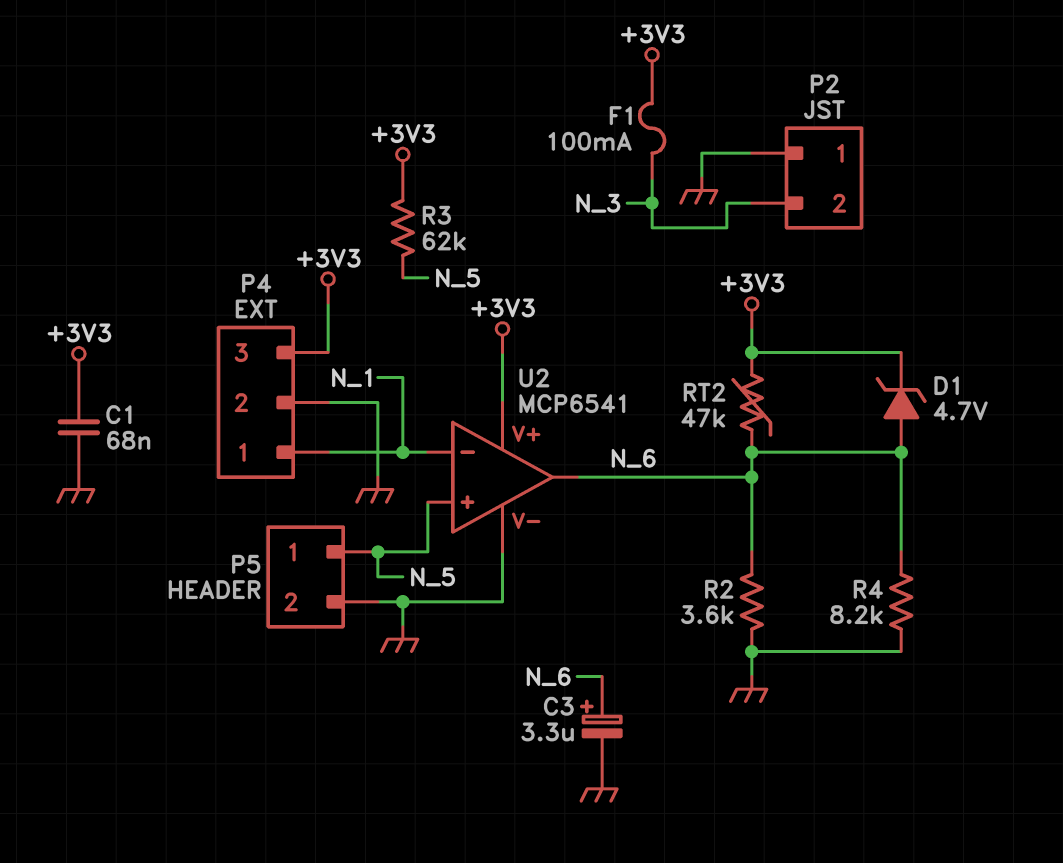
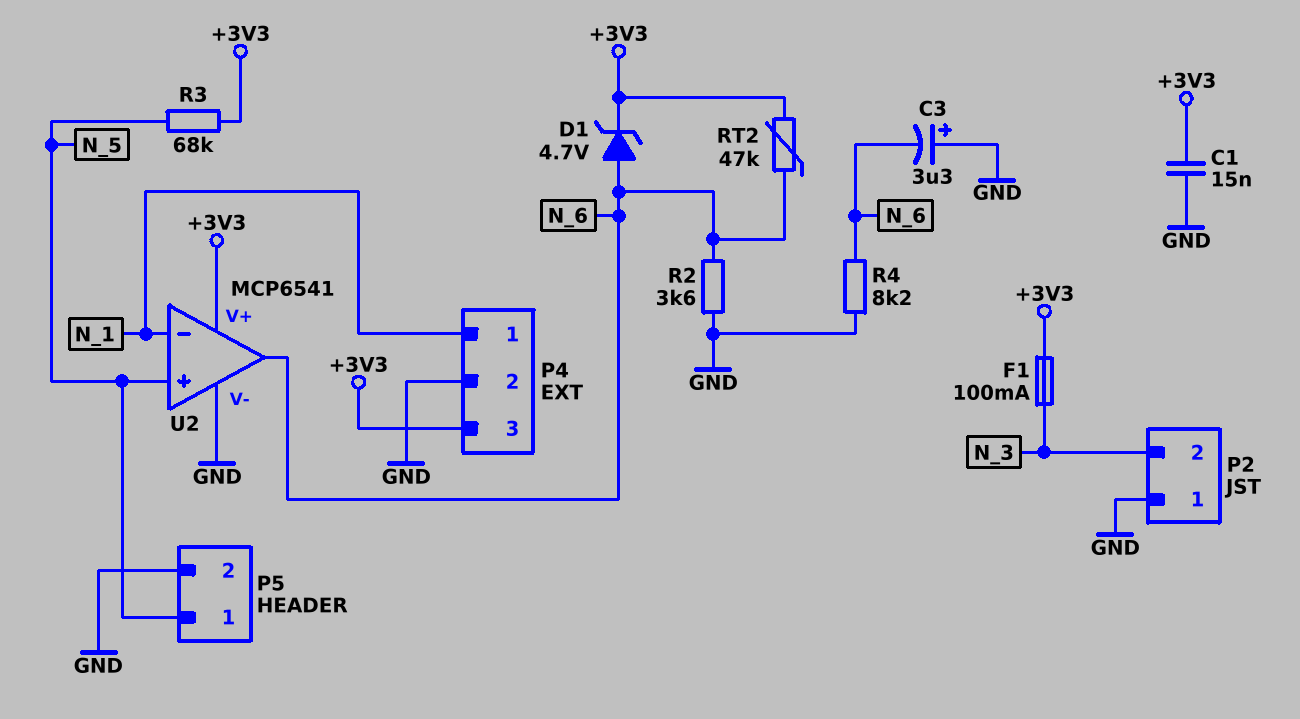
C1: 68nF (+3V3, GND) -> 15nF (+3V3, GND)
C3: 3.3uF (plus N_6, minus GND) -> 3.3uF (plus GND, minus N_6)
R3: 62k (+3V3, N_5) -> 68k (+3V3, N_5)

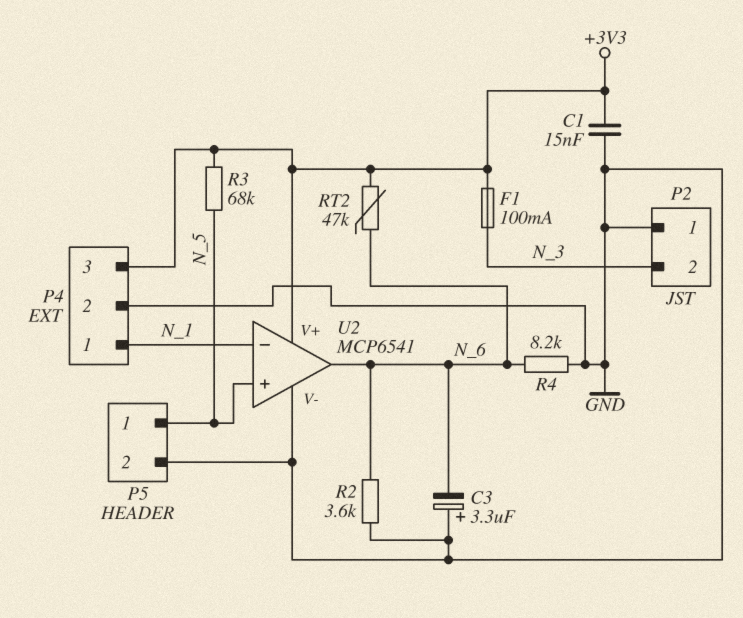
D1: zener 4.7V (A N_6, K +3V3) -> none

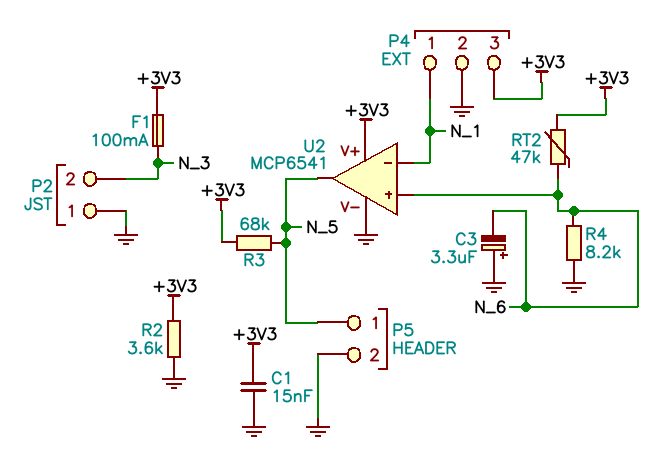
R2: 3.6k (GND, N_6) -> 3.6k (+3V3, GND)
U2 pin in+: N_5 -> N_6
U2 pin out: N_6 -> N_5

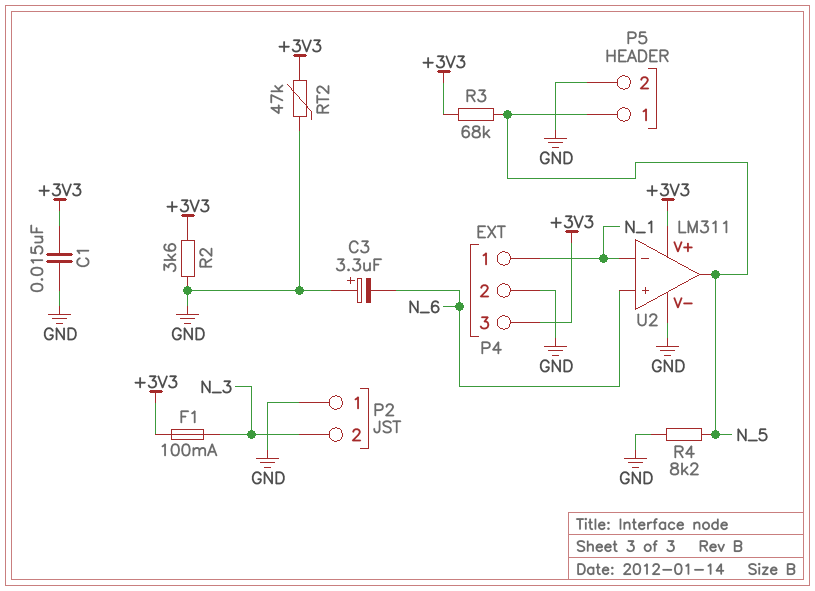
R4: 8.2k (GND, N_6) -> 8.2k (GND, N_5)
RT2: 47k (+3V3, N_6) -> 47k (+3V3, GND)
U2: MCP6541 -> LM311

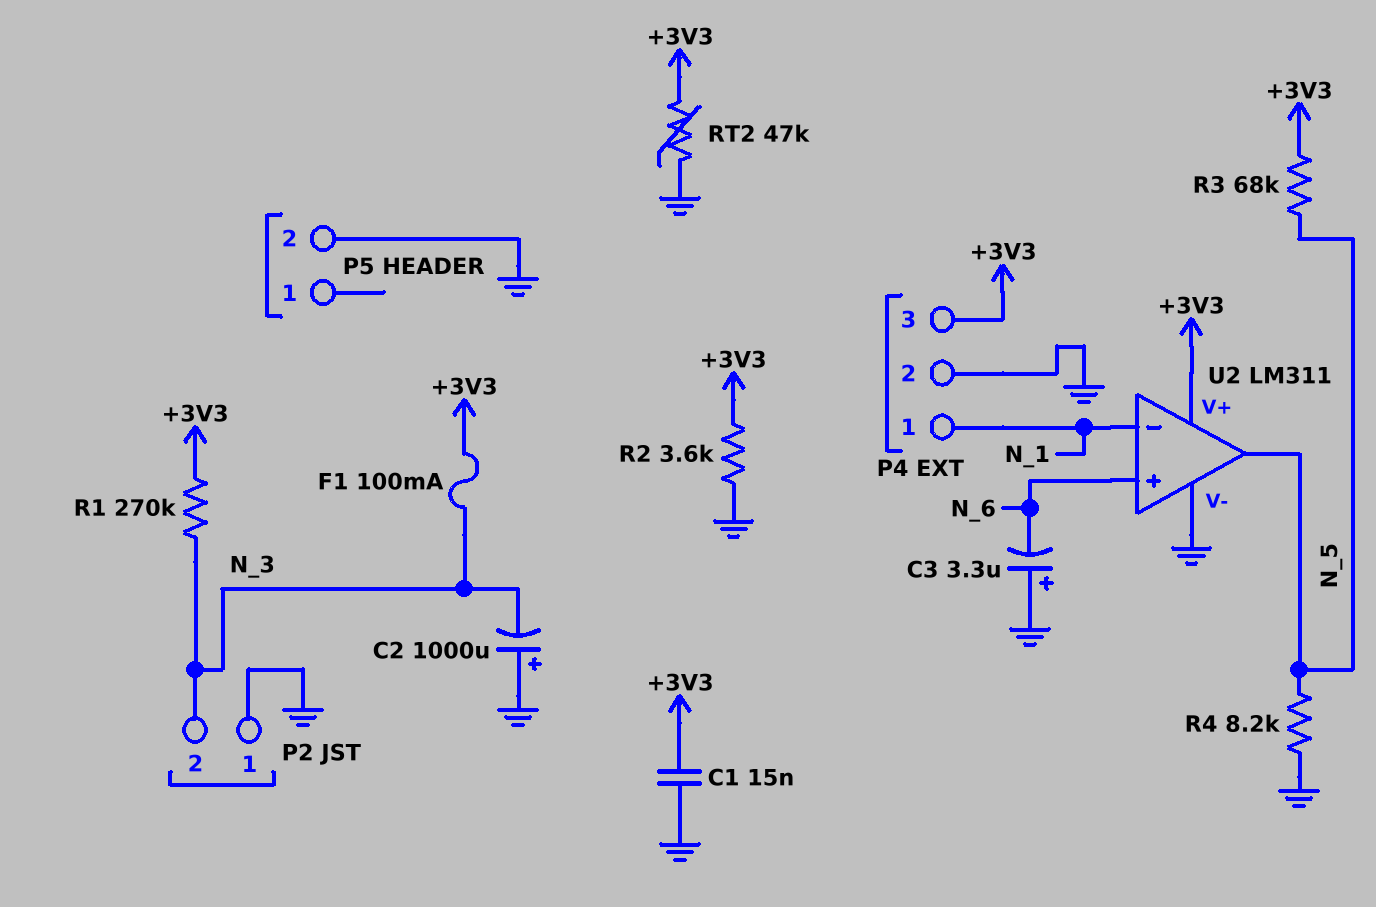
C2: none -> 1000uF (plus GND, minus N_3)
P5 pin 1: N_5 -> none
R1: none -> 270k (+3V3, N_3)

